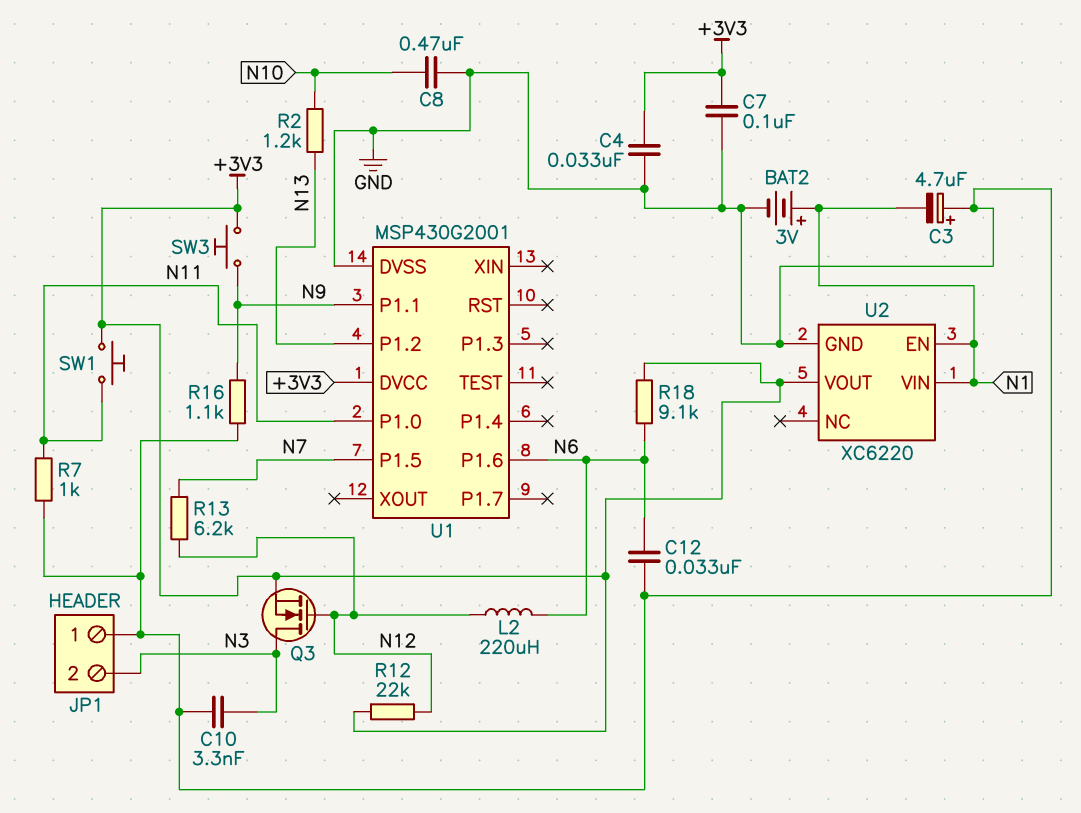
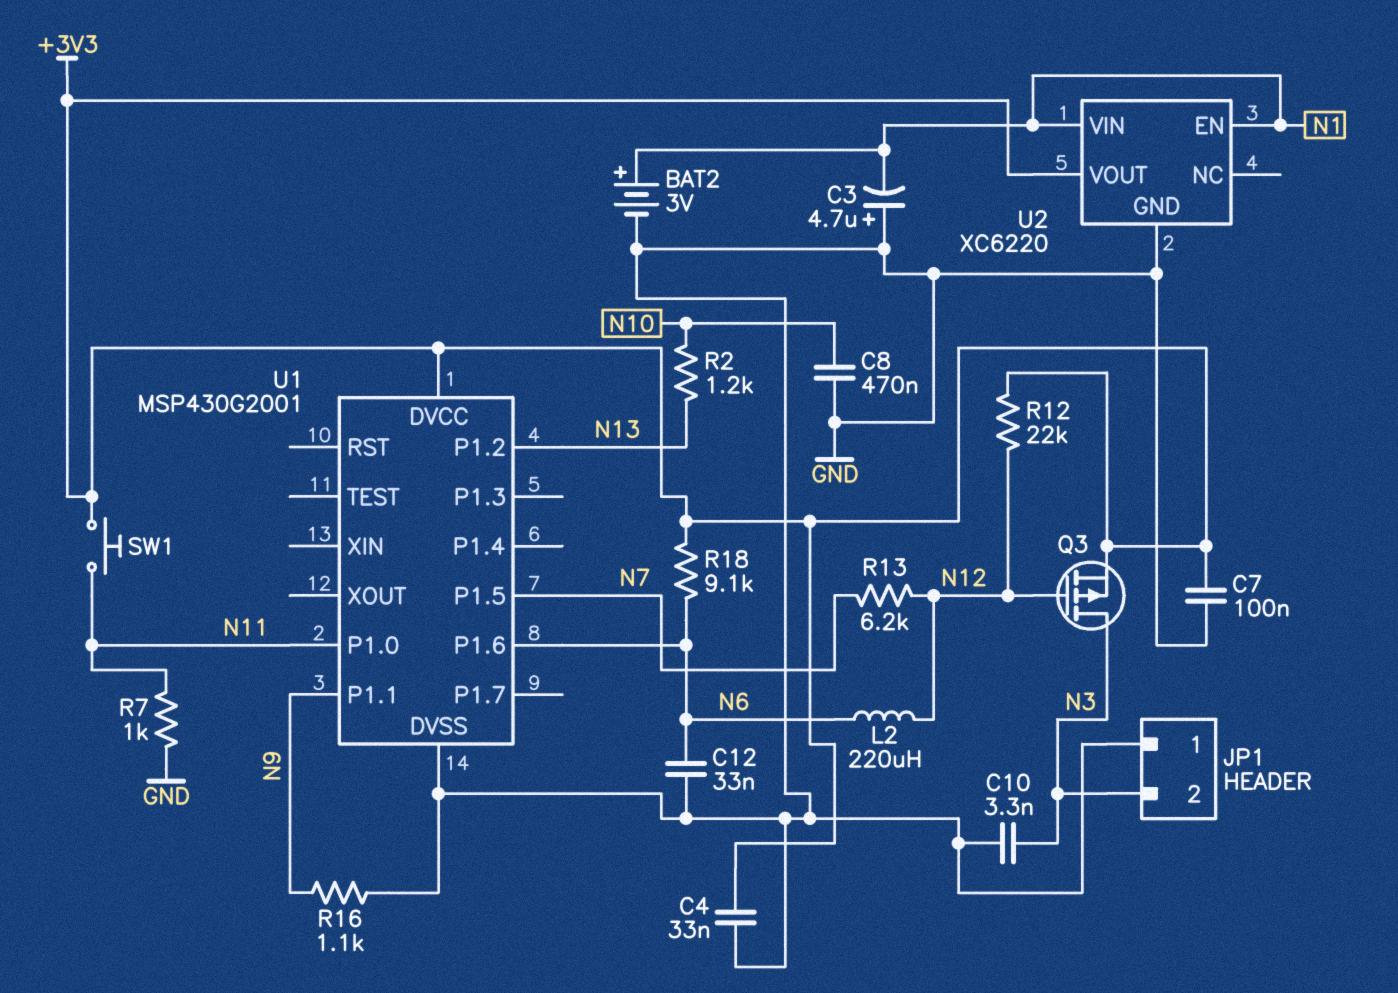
Q3: NMOS (G N12, D N3, S +3V3) -> PMOS (G N12, D N3, S +3V3)
SW3: button (+3V3, N9) -> none

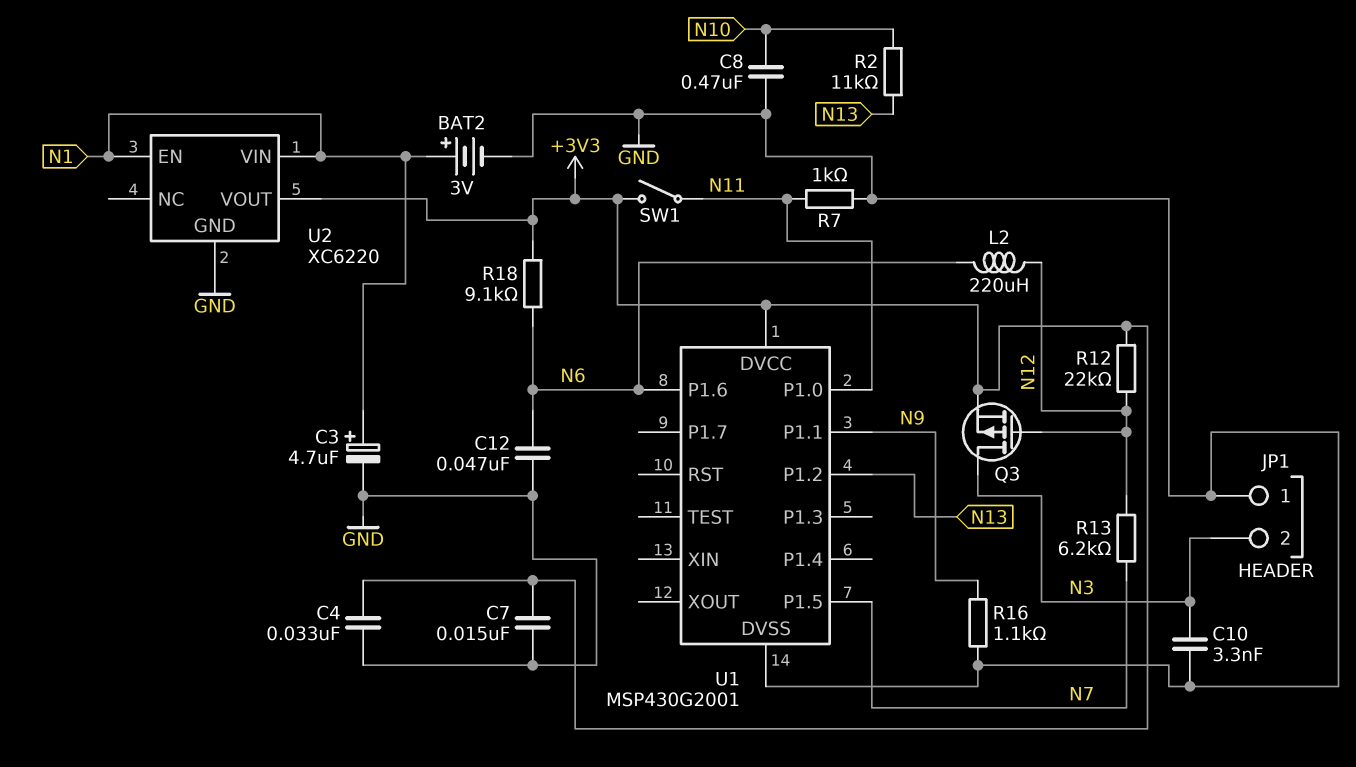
C3: 4.7uF (plus GND, minus N1) -> 4.7uF (plus N1, minus GND)
C7: 100nF (+3V3, GND) -> 15nF (+3V3, GND)
C12: 33nF (GND, N6) -> 47nF (GND, N6)
R2: 1.2k (N10, N13) -> 11k (N10, N13)
SW1: button (+3V3, N11) -> switch (+3V3, N11)

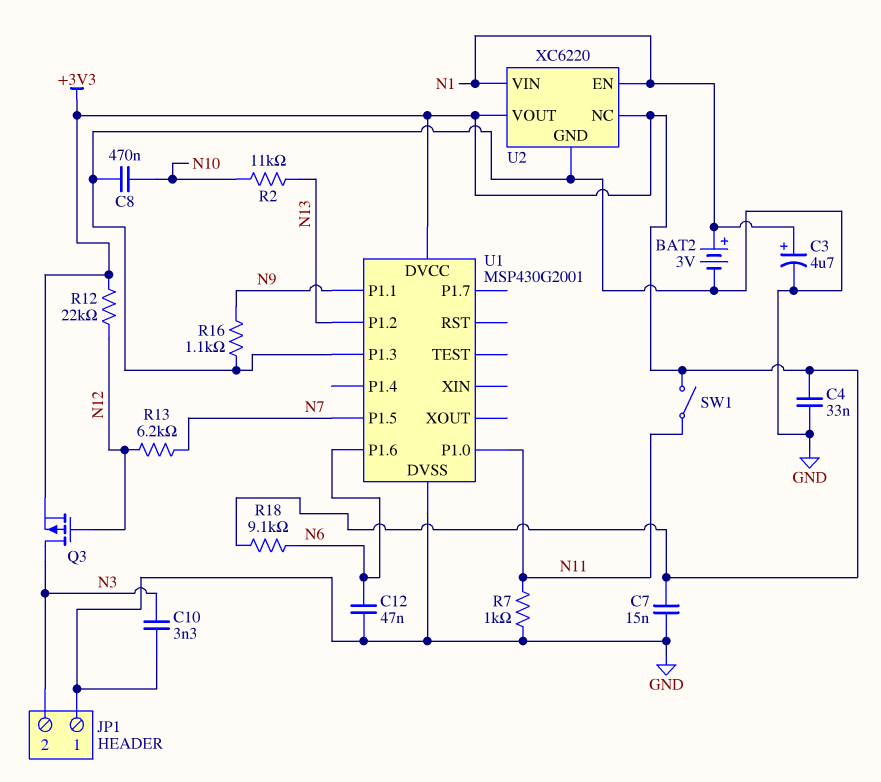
L2: 220uH (N6, N12) -> none
U1 pin P1.3: none -> GND
U2 pin NC: none -> +3V3

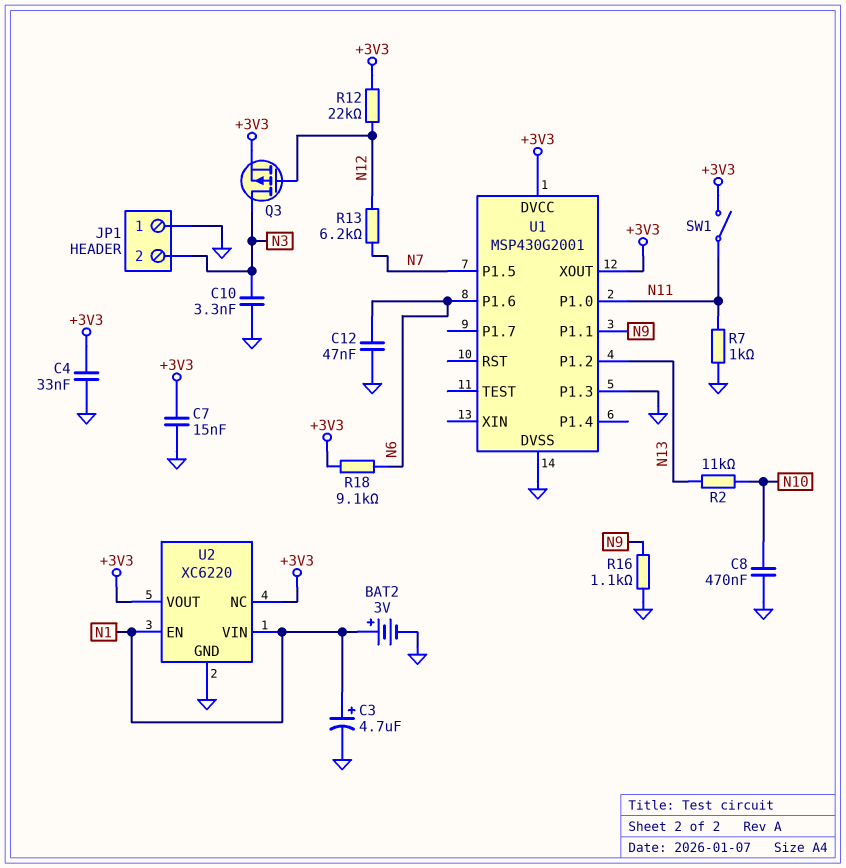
U1 pin XOUT: none -> +3V3

